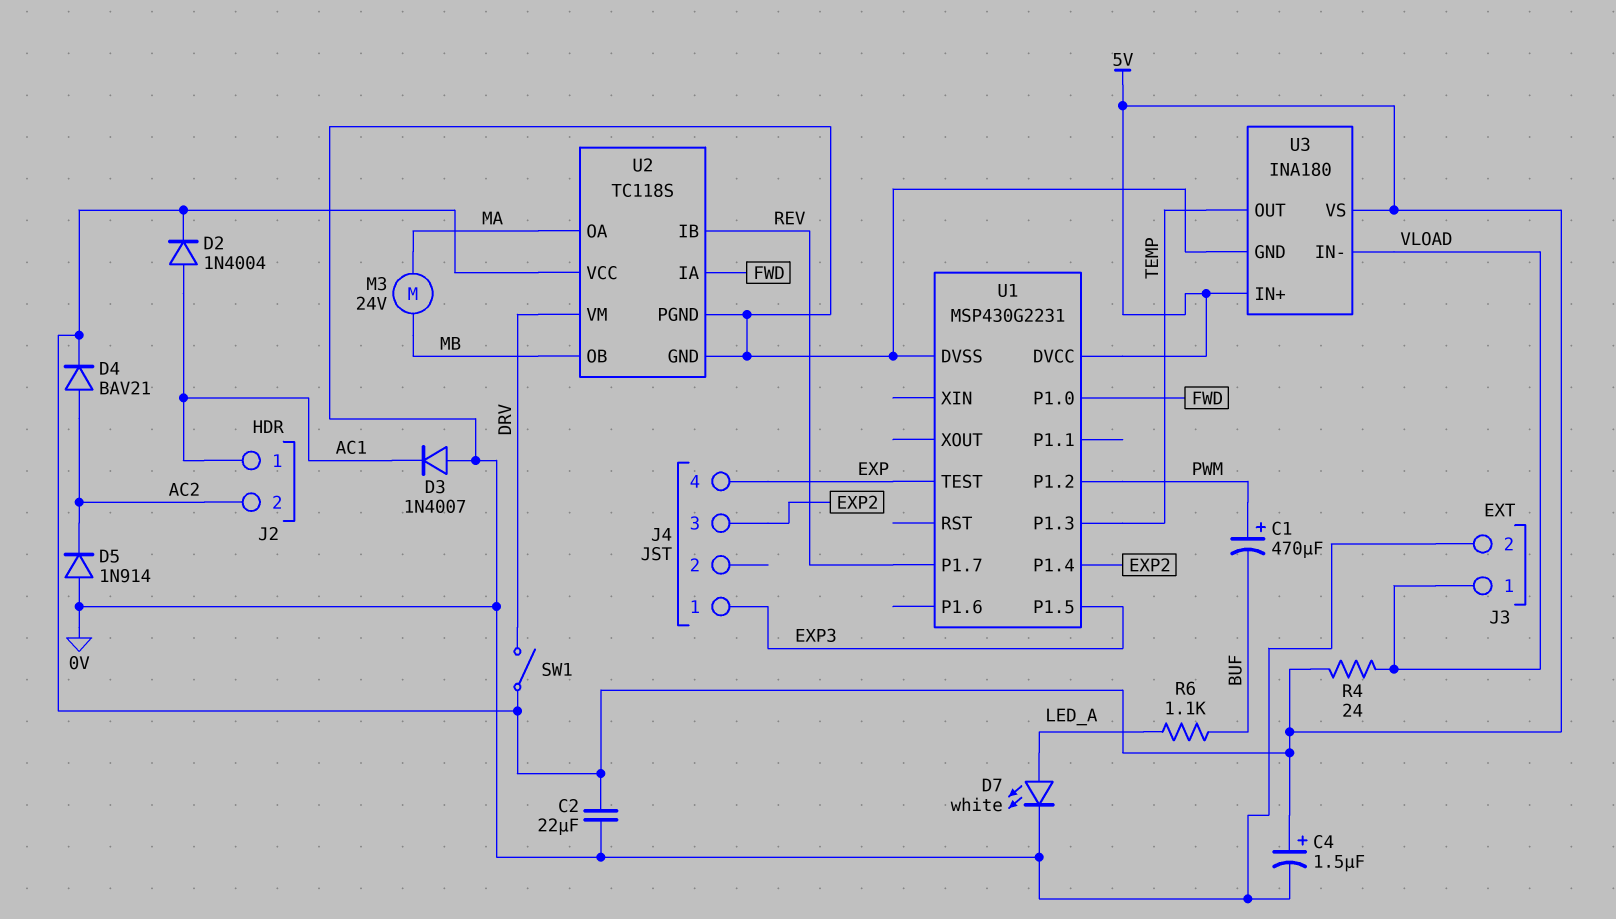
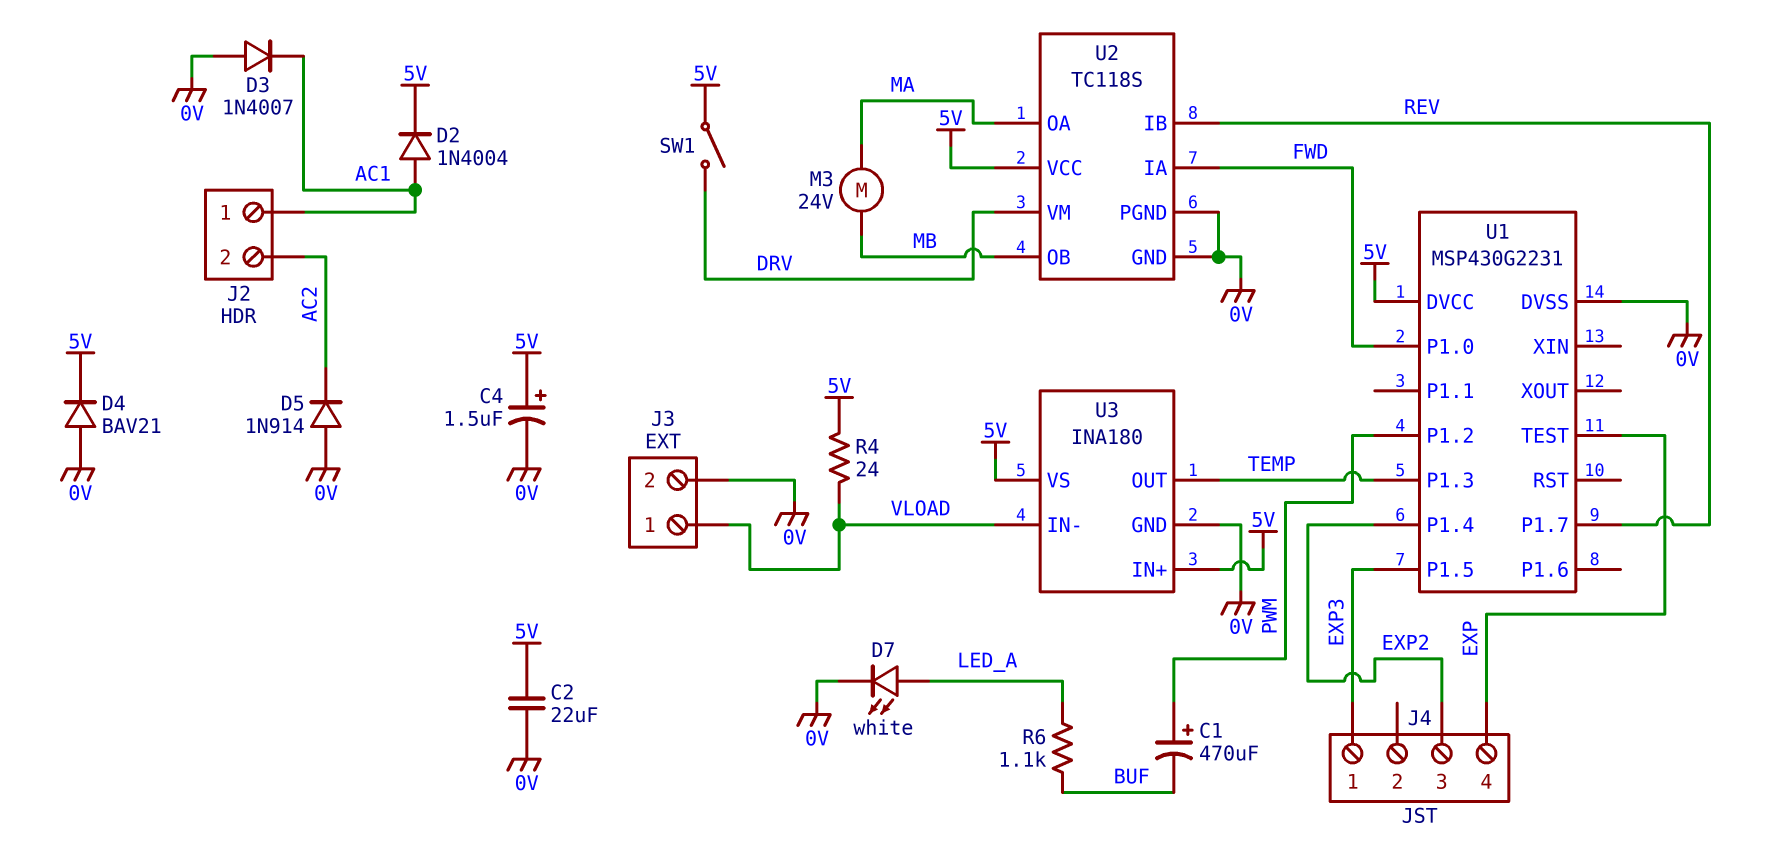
D4: diode BAV21 (A AC2, K 5V) -> diode BAV21 (A 0V, K 5V)

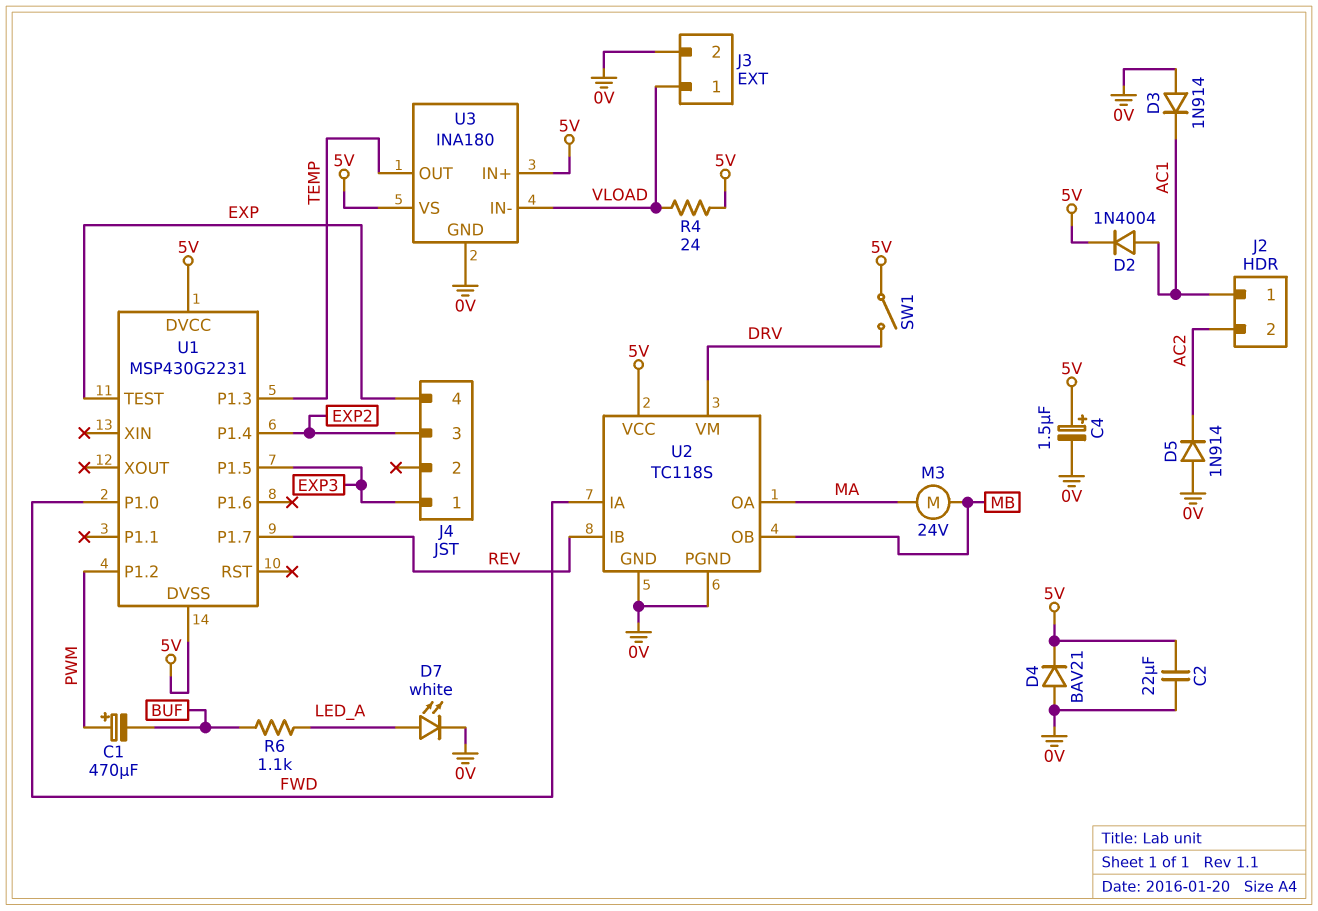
D3: diode 1N4007 (A 0V, K AC1) -> diode 1N914 (A 0V, K AC1)
U1 pin DVSS: 0V -> 5V

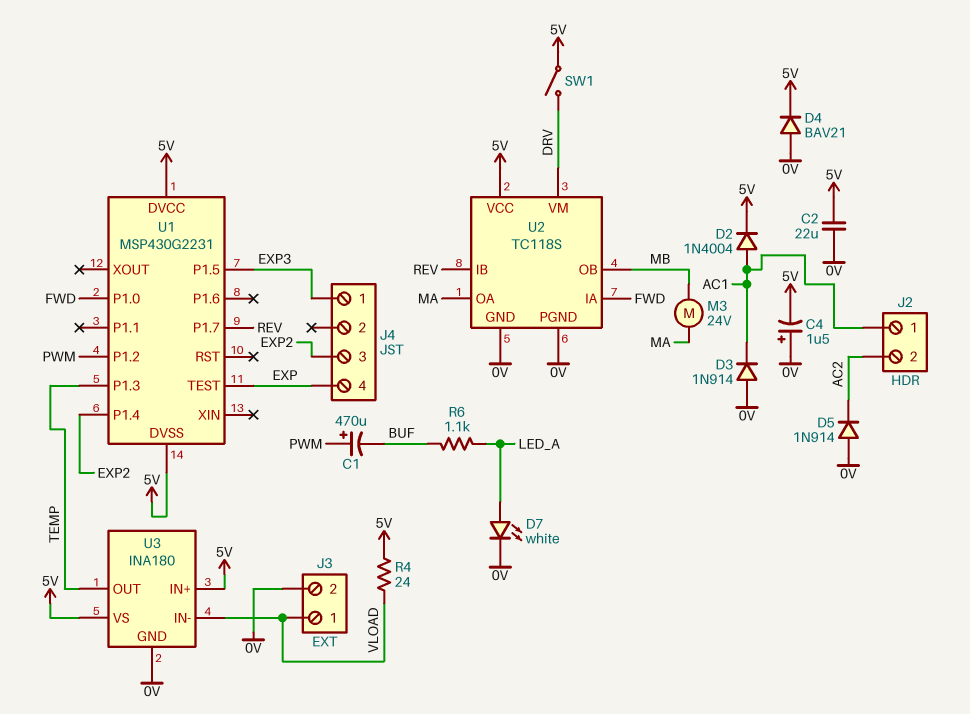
C4: 1.5uF (plus 5V, minus 0V) -> 1.5uF (plus 0V, minus 5V)

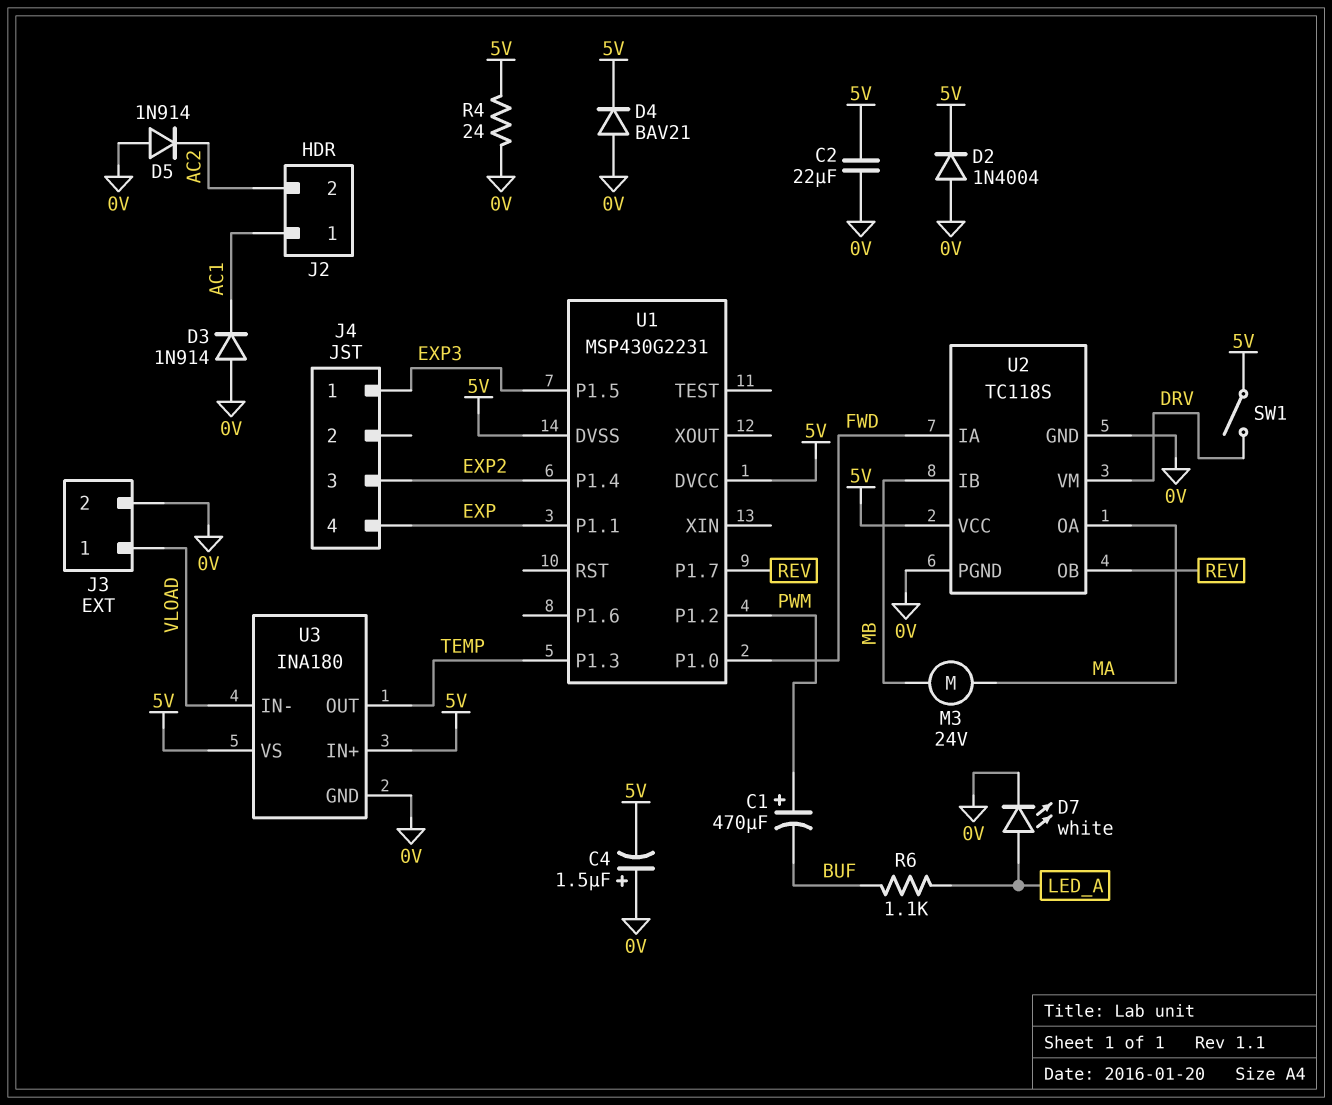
D2: diode 1N4004 (A AC1, K 5V) -> diode 1N4004 (A 0V, K 5V)
R4: 24 (5V, VLOAD) -> 24 (0V, 5V)
U1 pin P1.1: none -> EXP
U1 pin TEST: EXP -> none
U2 pin IB: REV -> MB
U2 pin OB: MB -> REV

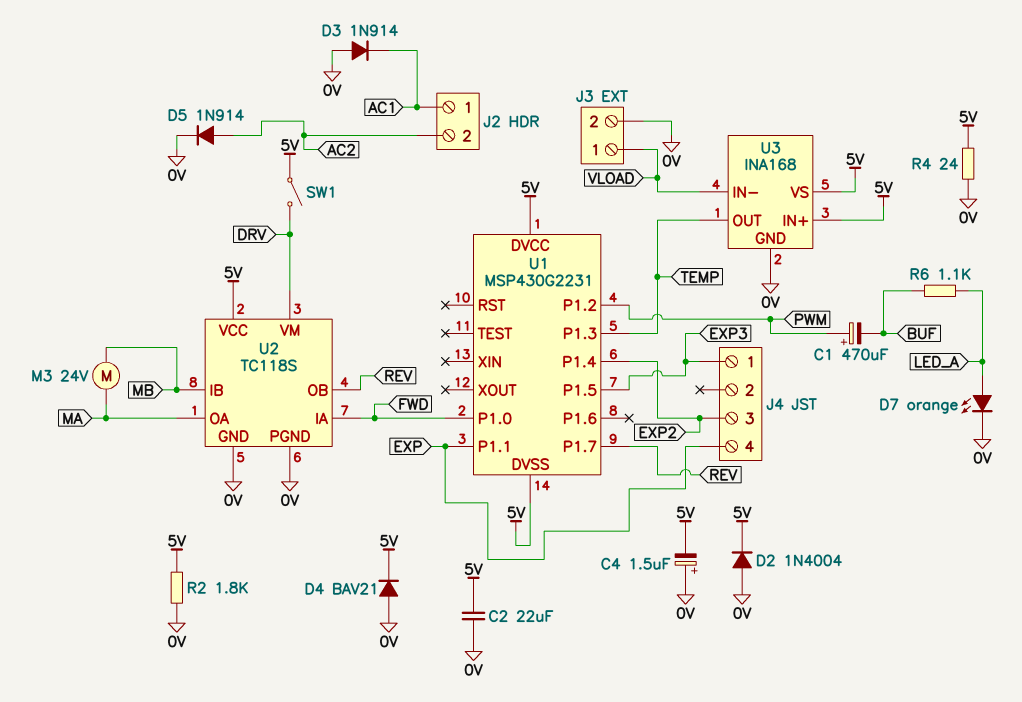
D5: diode 1N914 (A 0V, K AC2) -> diode 1N914 (A AC2, K 0V)
D7: LED white (A LED_A, K 0V) -> LED orange (A LED_A, K 0V)
R2: none -> 1.8k (0V, 5V)
U3: INA180 -> INA168

